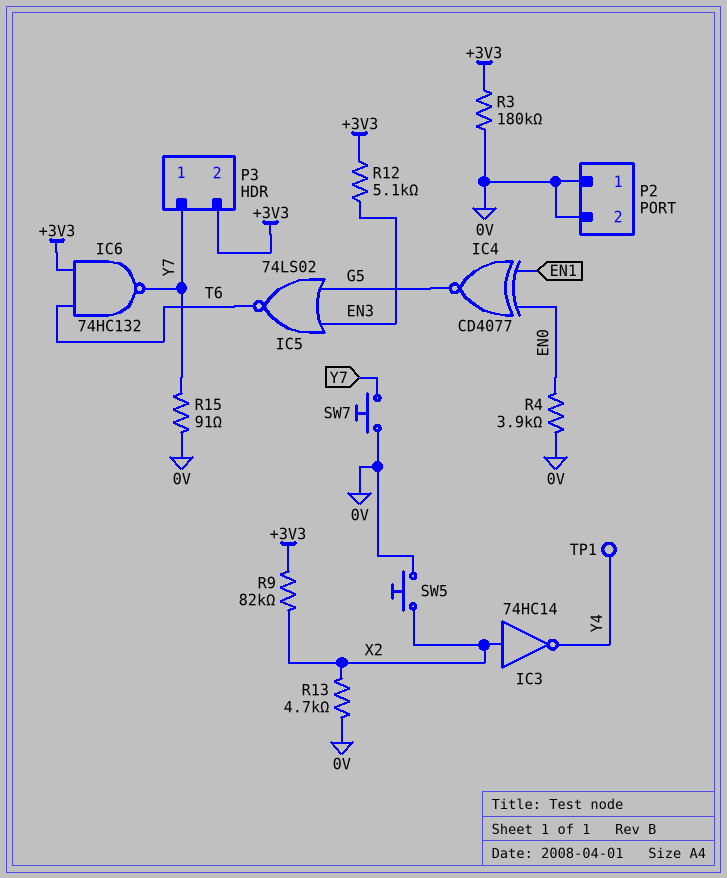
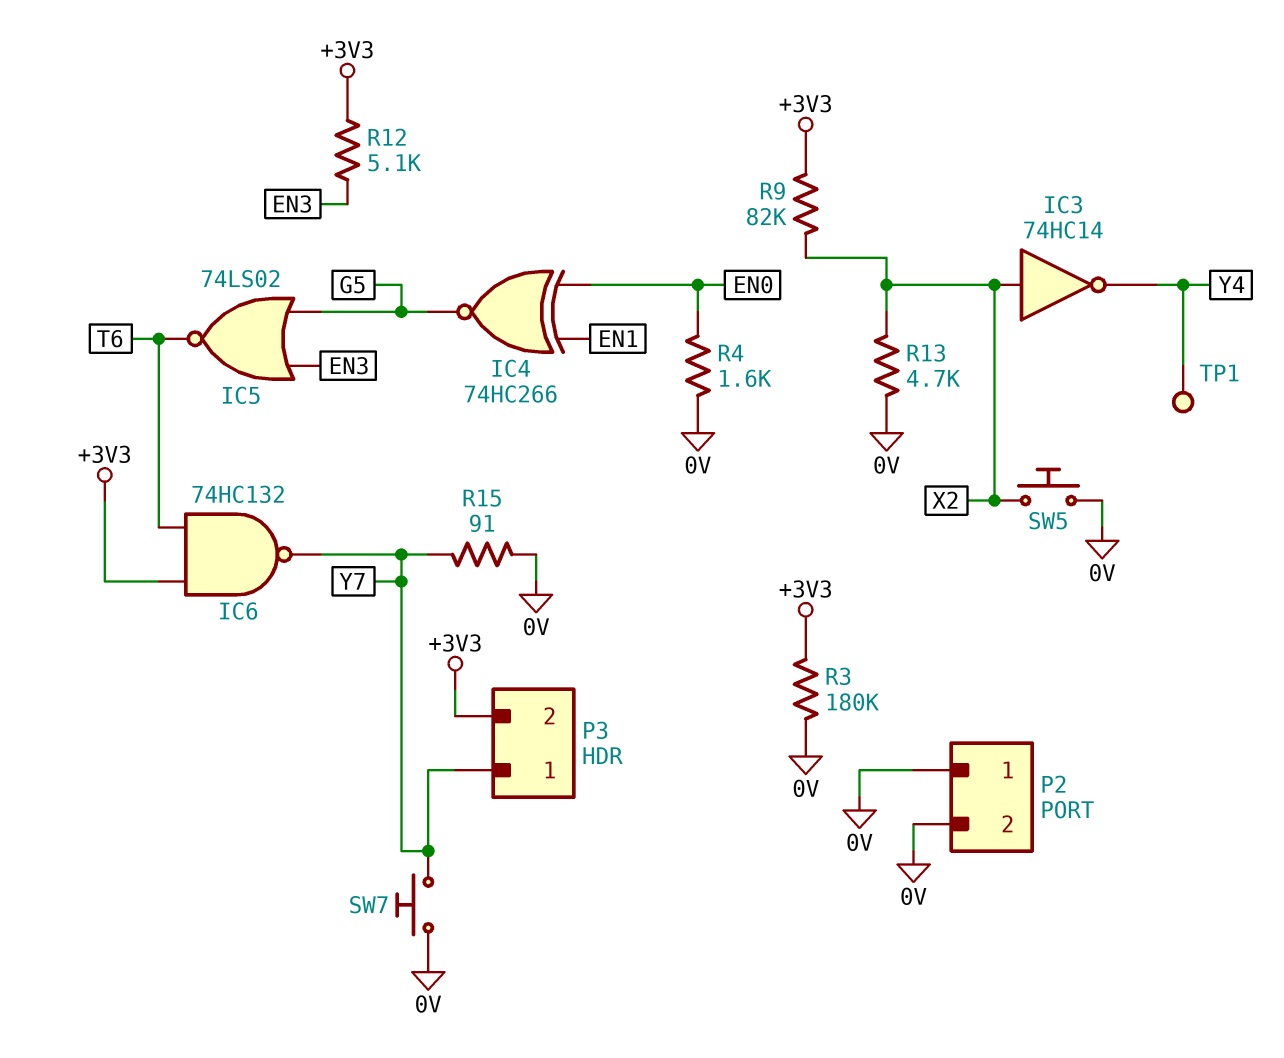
IC4: XNOR CD4077 (in EN0, in EN1, out G5) -> XNOR 74HC266 (in EN0, in EN1, out G5)
R4: 3.9k (0V, EN0) -> 1.6k (0V, EN0)

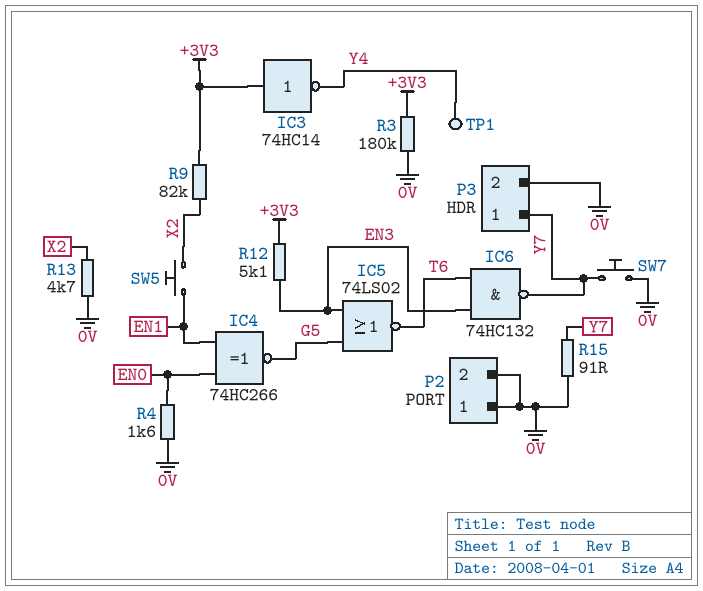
IC3: NOT 74HC14 (in X2, out Y4) -> NOT 74HC14 (in +3V3, out Y4)
IC6: NAND 74HC132 (in +3V3, in T6, out Y7) -> NAND 74HC132 (in EN3, in T6, out Y7)
P3 pin 2: +3V3 -> 0V
SW5: button (0V, X2) -> button (EN1, X2)

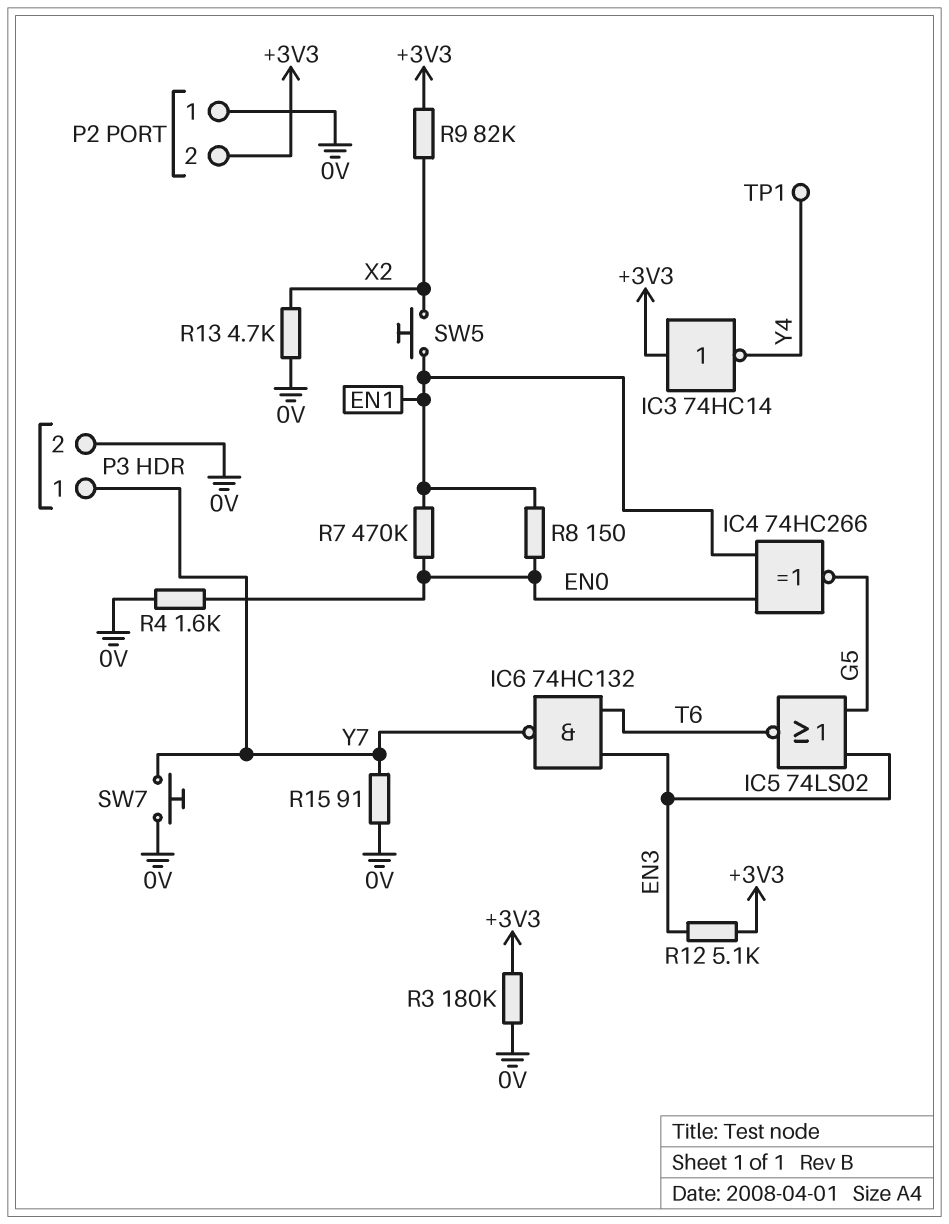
P2 pin 2: 0V -> +3V3
R7: none -> 470k (EN0, EN1)
R8: none -> 150 (EN0, EN1)

